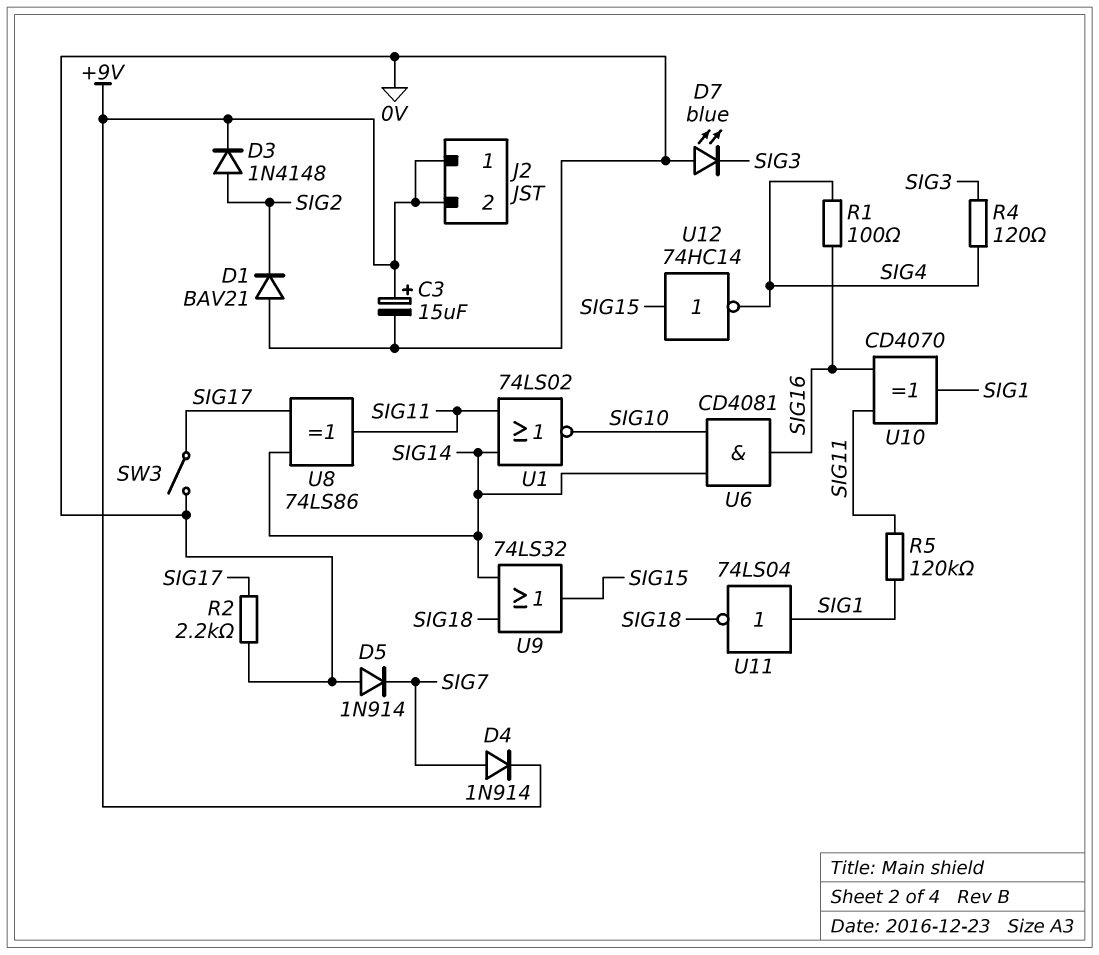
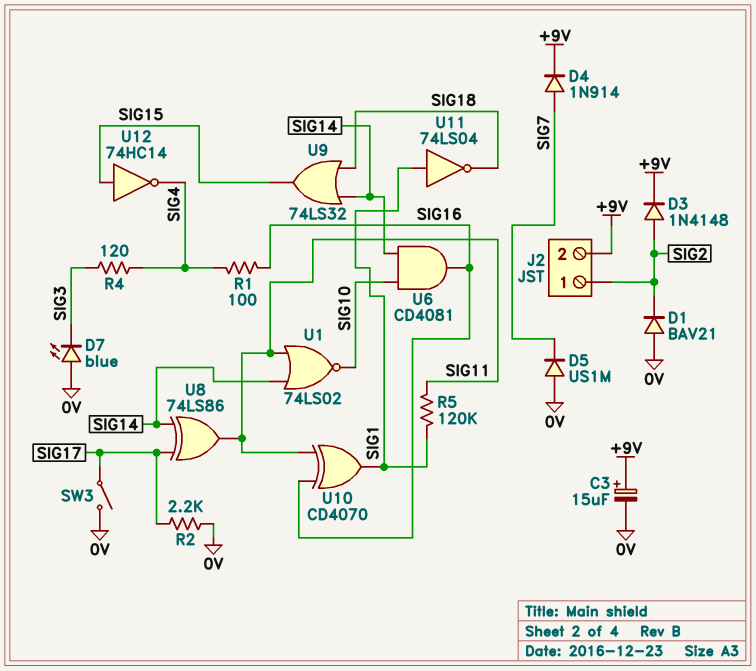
D5: diode 1N914 (A 0V, K SIG7) -> diode US1M (A 0V, K SIG7)
J2 pin 1: +9V -> SIG2

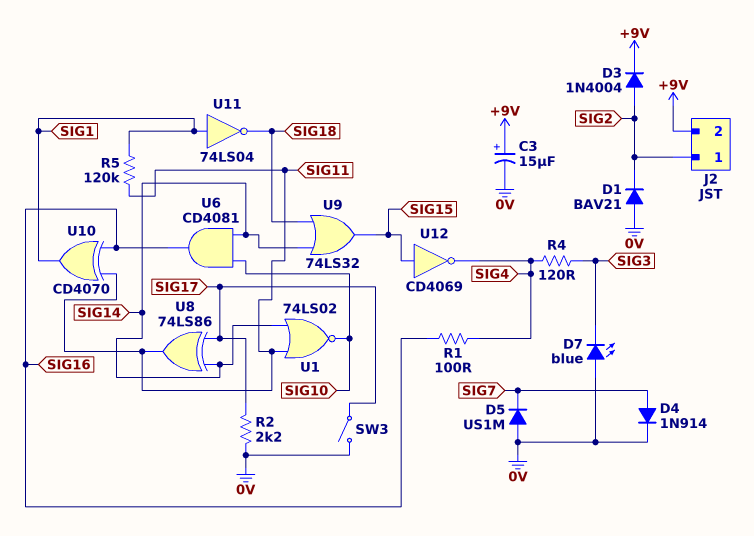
D3: diode 1N4148 (A SIG2, K +9V) -> diode 1N4004 (A SIG2, K +9V)
D4: diode 1N914 (A SIG7, K +9V) -> diode 1N914 (A SIG7, K 0V)
U12: NOT 74HC14 (in SIG15, out SIG4) -> NOT CD4069 (in SIG15, out SIG4)

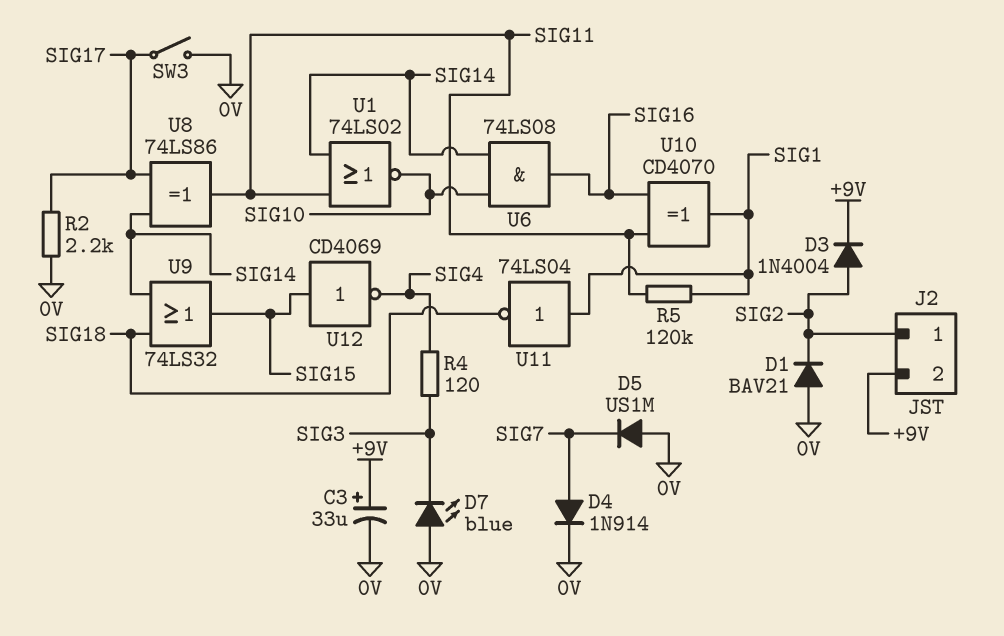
C3: 15uF (plus +9V, minus 0V) -> 33uF (plus +9V, minus 0V)
R1: 100 (SIG4, SIG16) -> none
U6: AND CD4081 (in SIG10, in SIG14, out SIG16) -> AND 74LS08 (in SIG10, in SIG14, out SIG16)

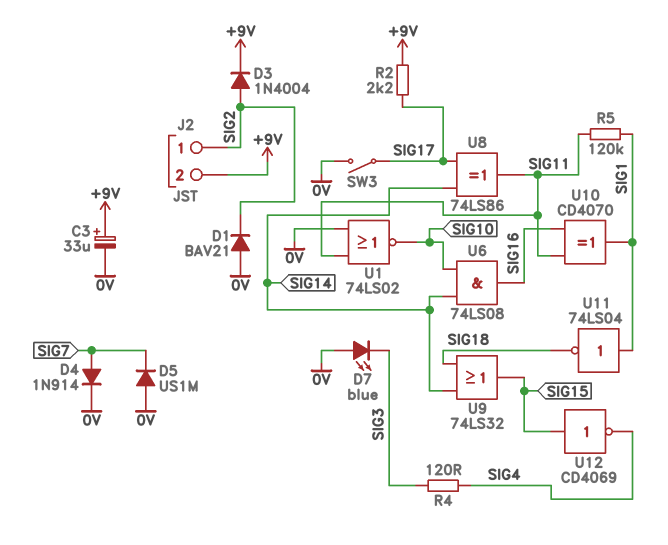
R2: 2.2k (0V, SIG17) -> 2.2k (+9V, SIG17)
U1: NOR 74LS02 (in SIG11, in SIG14, out SIG10) -> NOR 74LS02 (in 0V, in SIG11, out SIG10)

